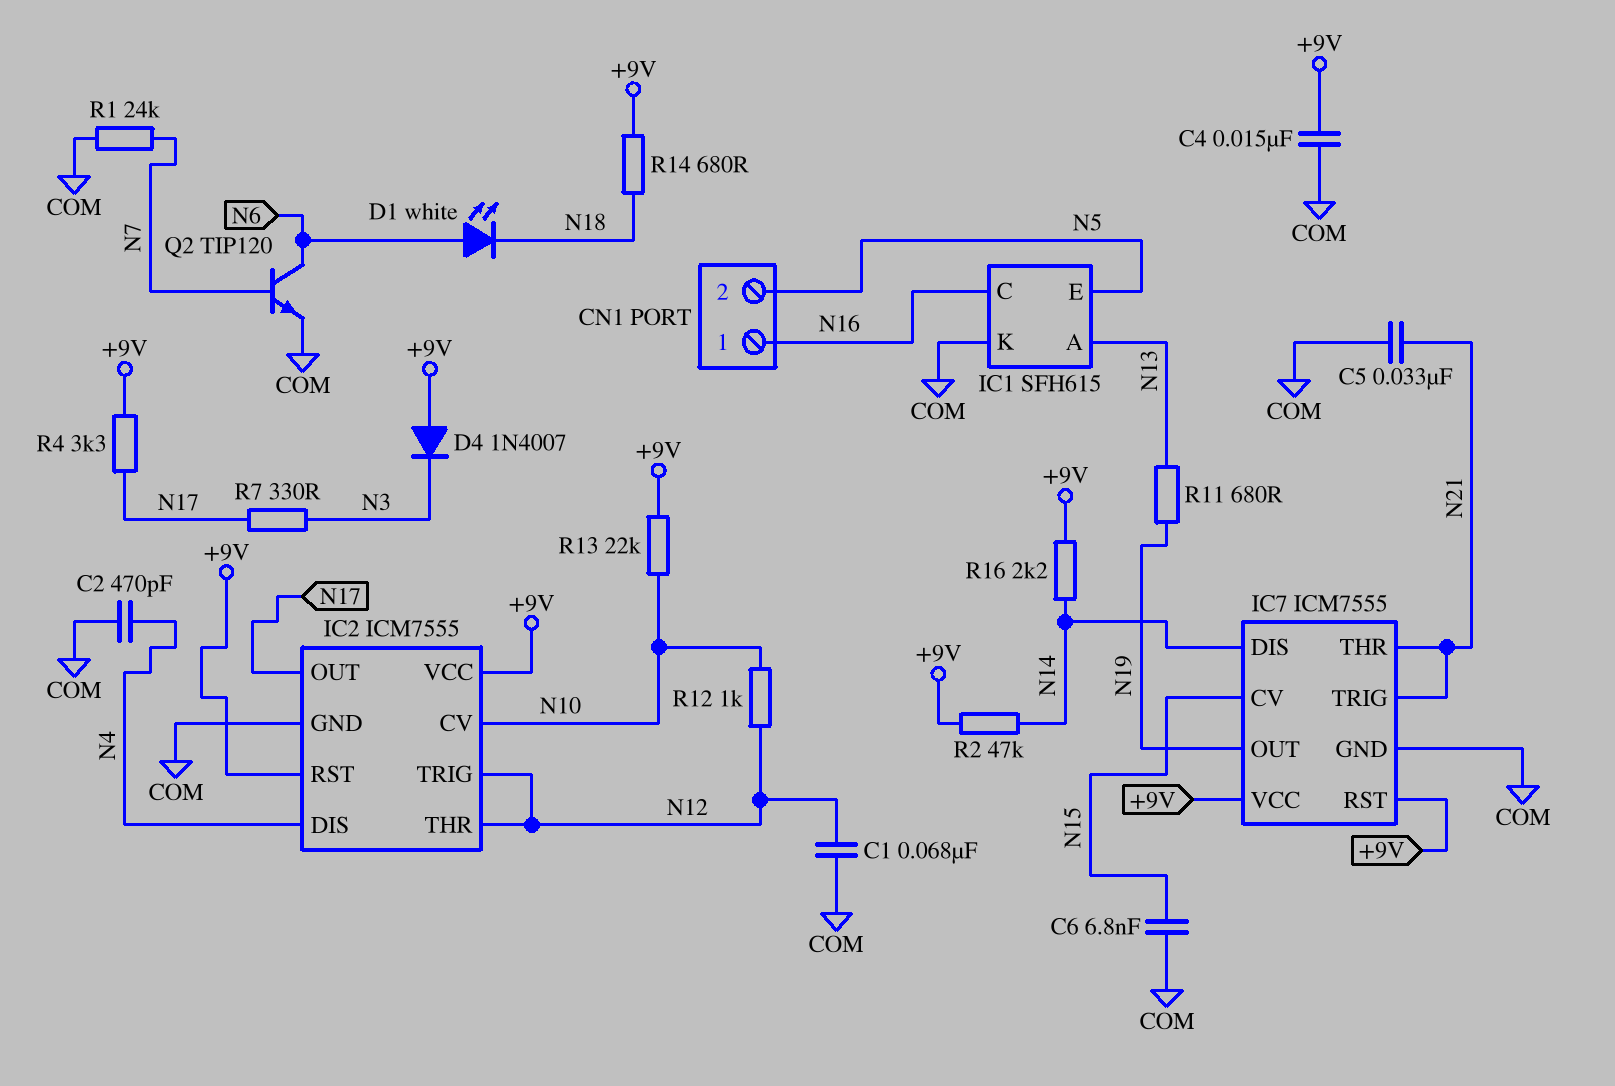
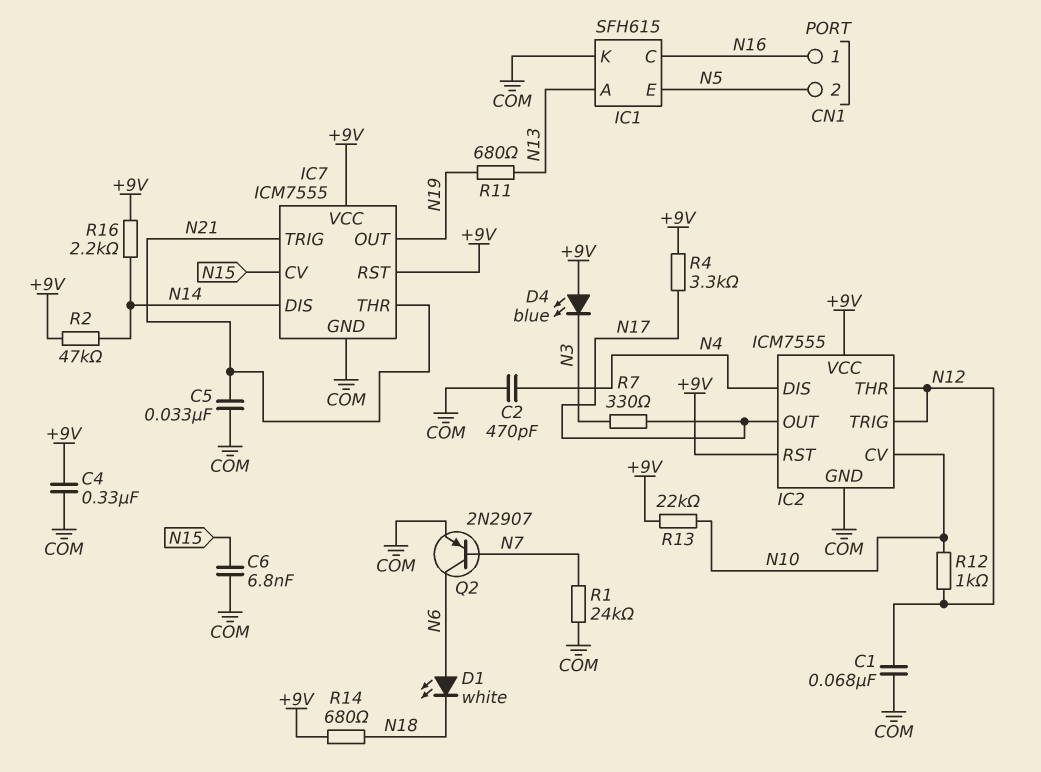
C4: 15nF (+9V, COM) -> 330nF (+9V, COM)
D4: diode 1N4007 (A +9V, K N3) -> LED blue (A +9V, K N3)
Q2: NPN TIP120 (B N7, C N6, E COM) -> PNP 2N2907 (B N7, C N6, E COM)

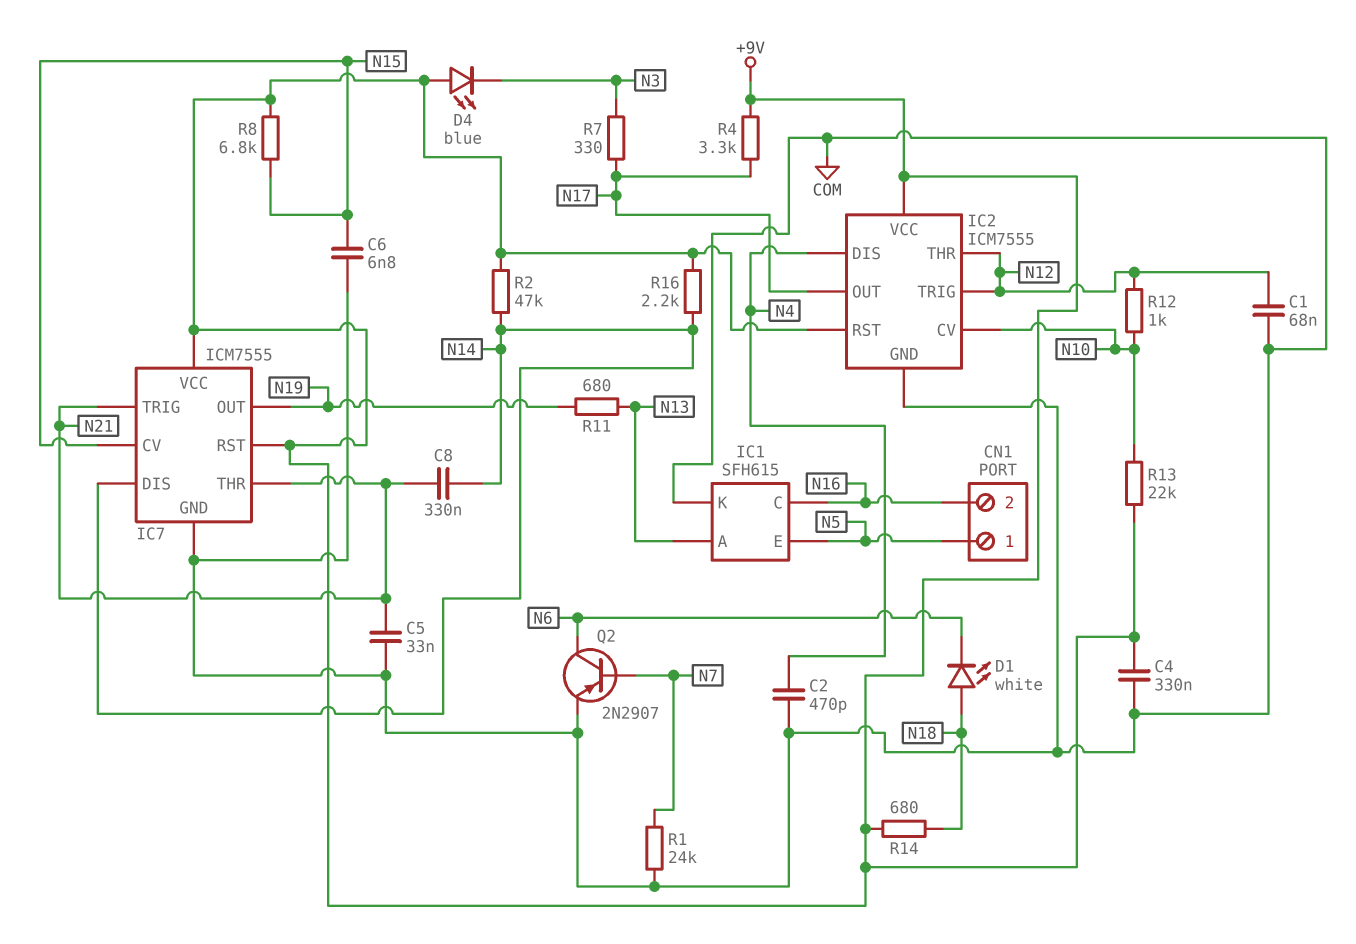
C8: none -> 330nF (N14, N21)
CN1 pin 1: N16 -> N5
CN1 pin 2: N5 -> N16
D1: LED white (A N6, K N18) -> LED white (A N18, K N6)
R8: none -> 6.8k (+9V, N15)

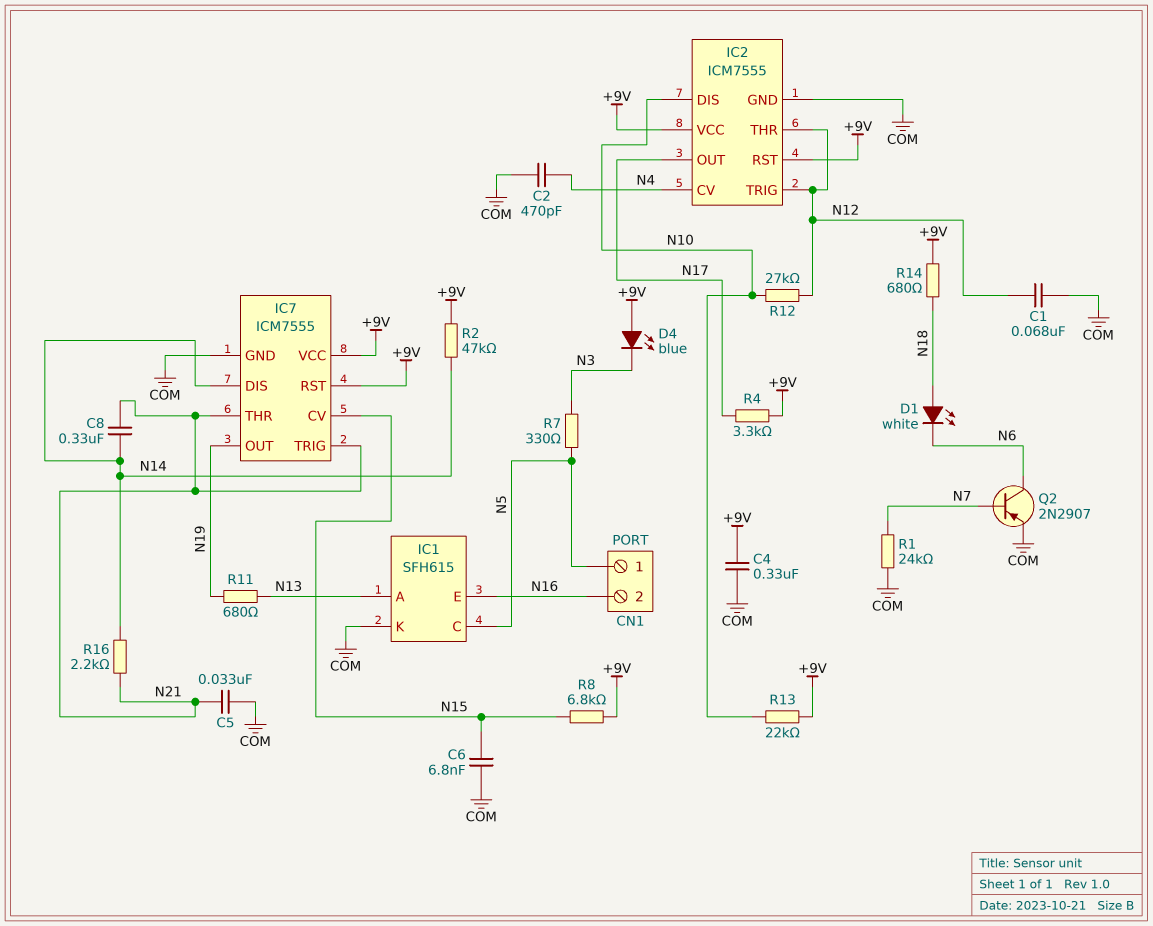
IC1 pin C: N16 -> N5
IC1 pin E: N5 -> N16
IC2 pin CV: N10 -> N4
IC2 pin DIS: N4 -> N10
R7: 330 (N3, N17) -> 330 (N3, N5)
R12: 1k (N10, N12) -> 27k (N10, N12)
R16: 2.2k (+9V, N14) -> 2.2k (N14, N21)

